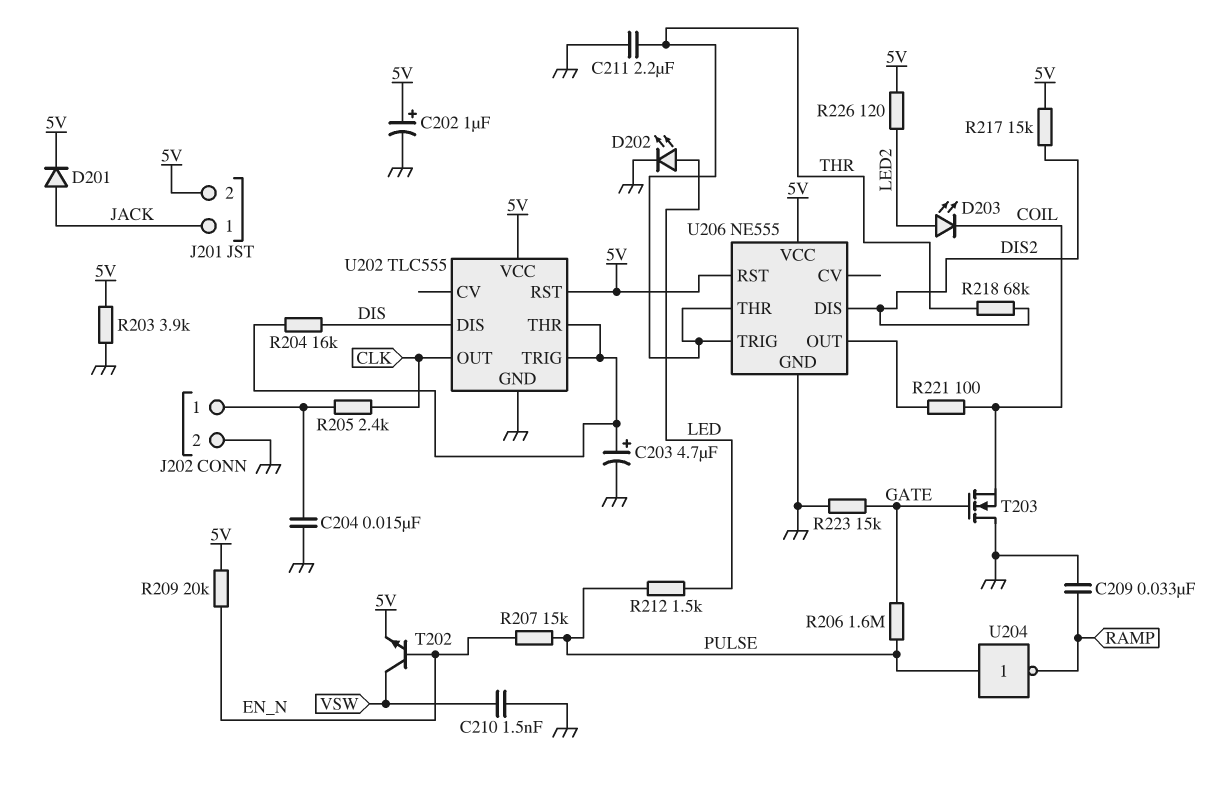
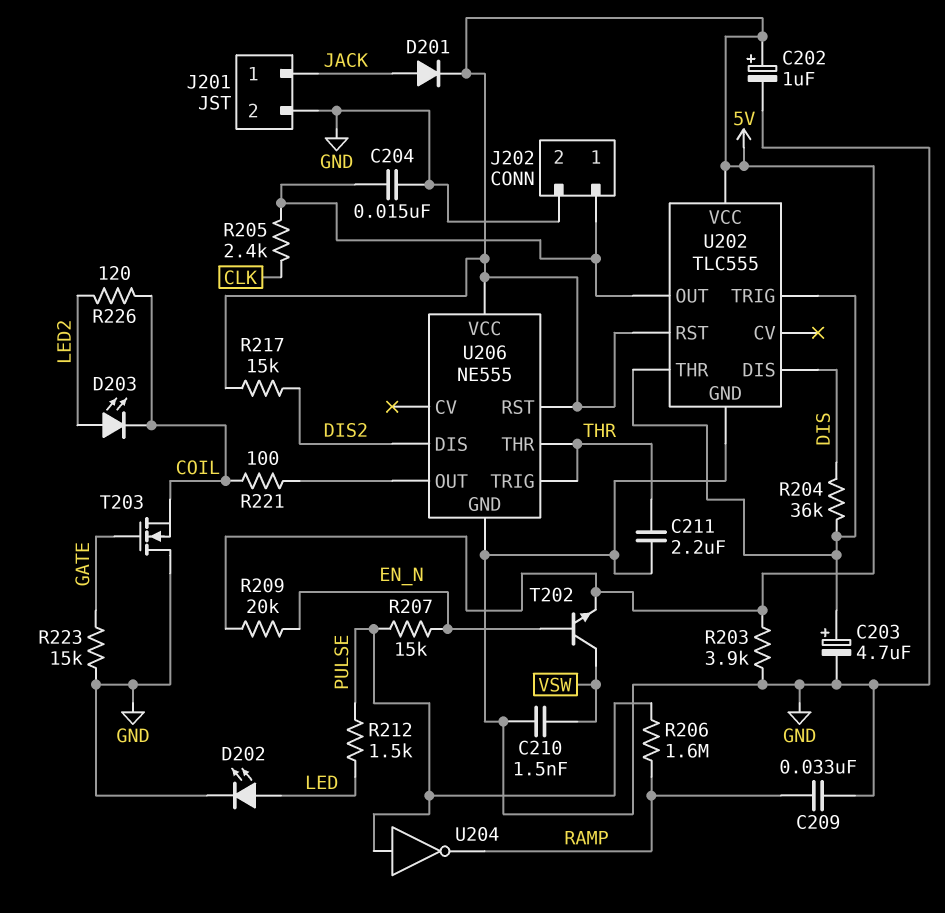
J201 pin 2: 5V -> GND
R204: 16k (DIS, U202/THR) -> 36k (DIS, U202/THR)
R206: 1.6M (GATE, PULSE) -> 1.6M (PULSE, RAMP)
R218: 68k (DIS2, THR) -> none
R226: 120 (5V, LED2) -> 120 (COIL, LED2)
U202 pin OUT: CLK -> J202/1

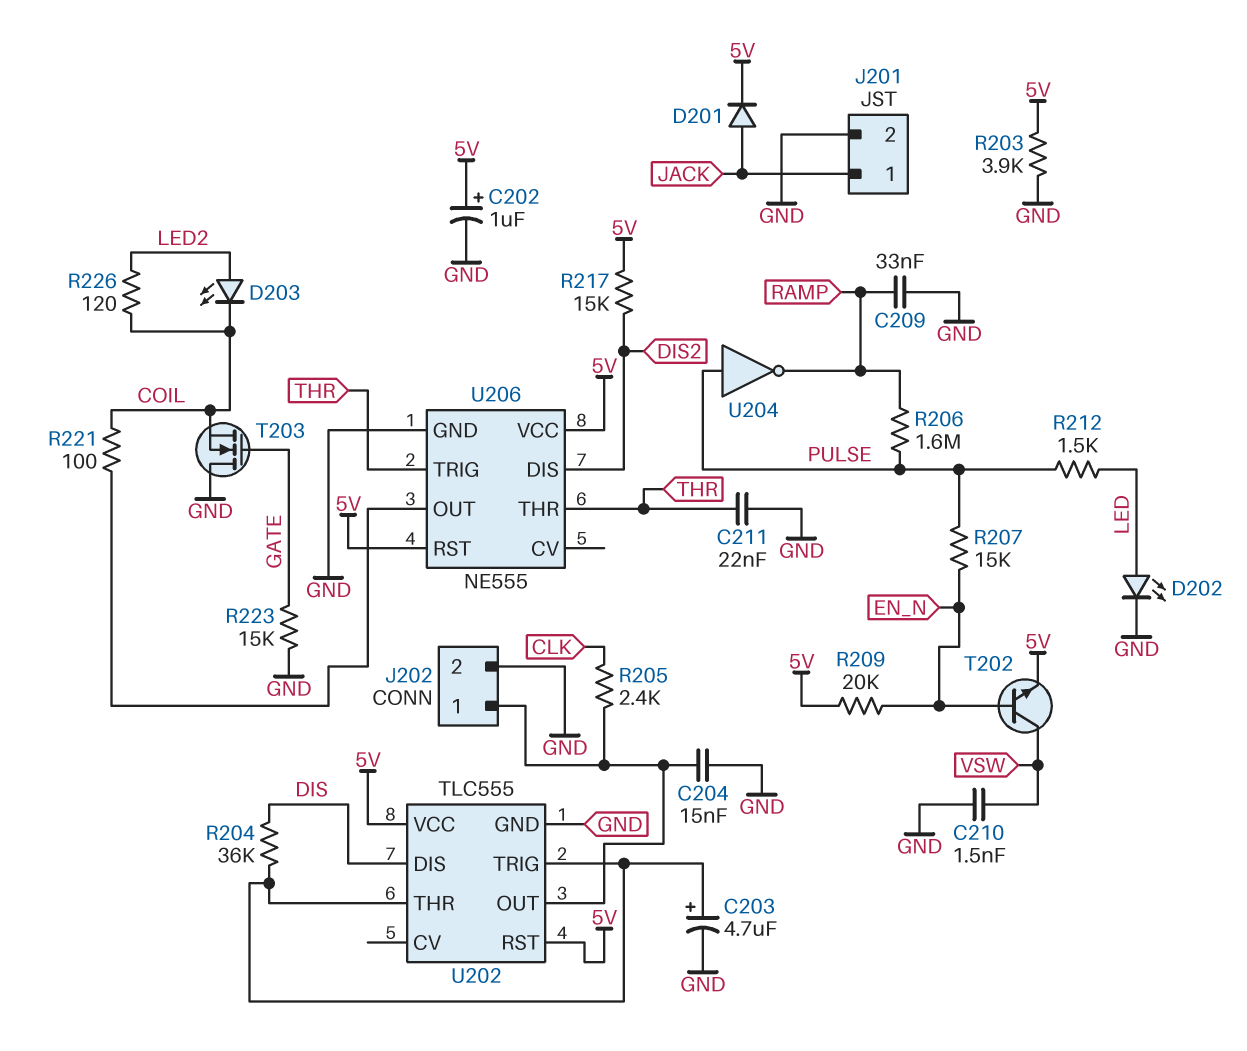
C211: 2.2uF (GND, THR) -> 22nF (GND, THR)

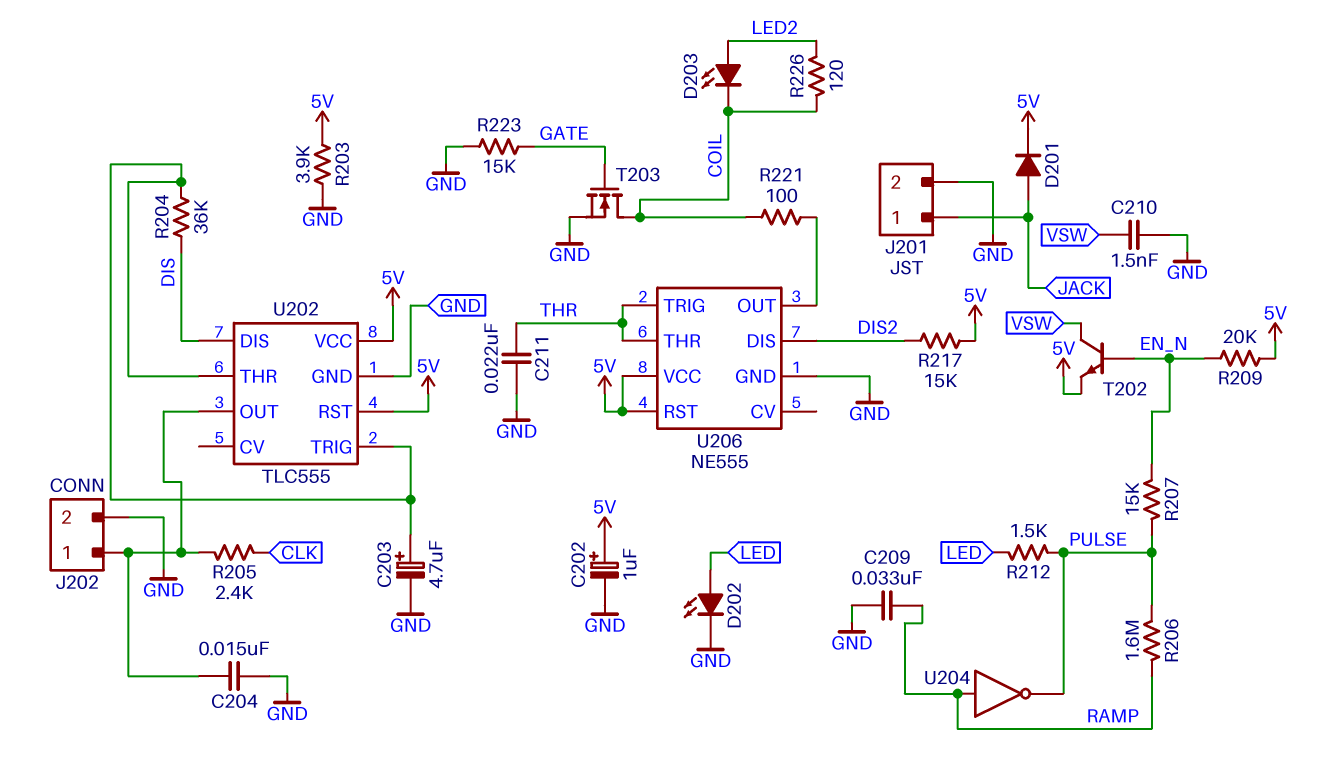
T203: NMOS (G GATE, D GND, S COIL) -> NMOS (G GATE, D COIL, S GND)
U204: NOT (in PULSE, out RAMP) -> NOT (in RAMP, out PULSE)

